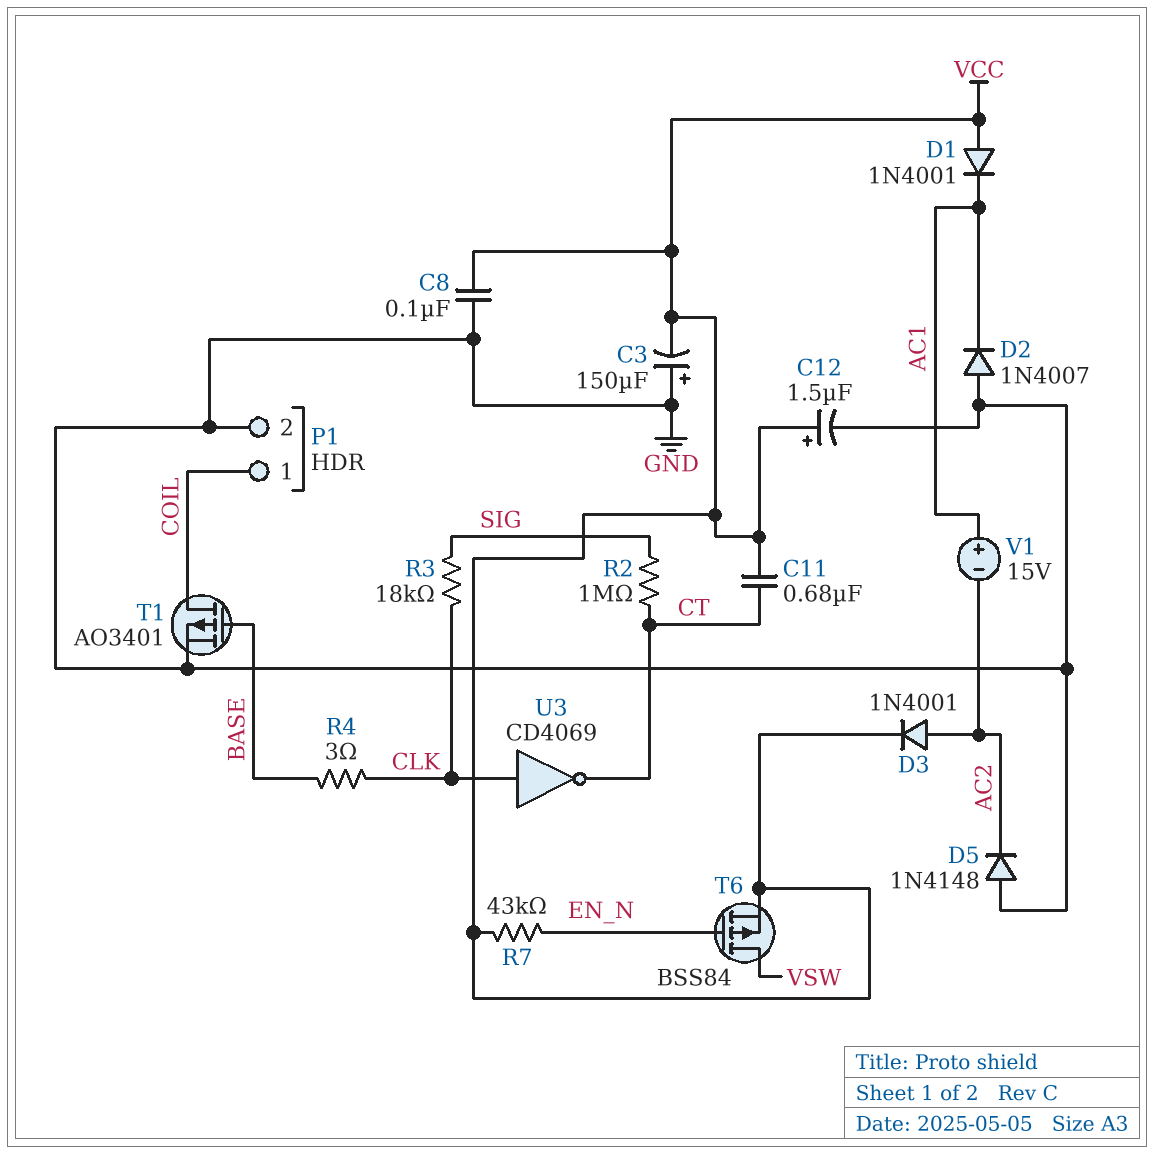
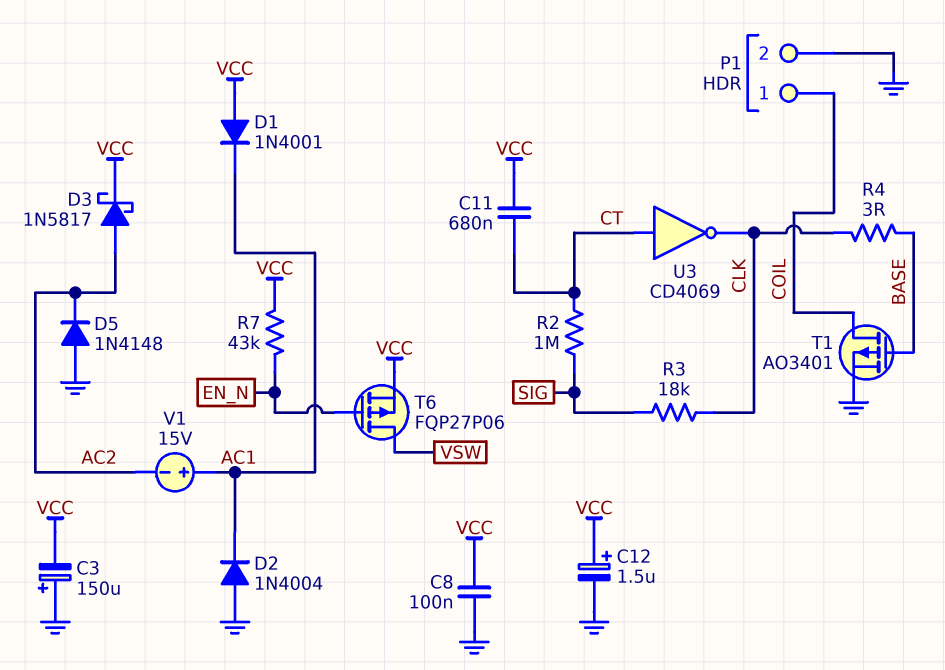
D2: diode 1N4007 (A GND, K AC1) -> diode 1N4004 (A GND, K AC1)
D3: diode 1N4001 (A AC2, K VCC) -> schottky 1N5817 (A AC2, K VCC)
T6: PMOS BSS84 (G EN_N, D VSW, S VCC) -> PMOS FQP27P06 (G EN_N, D VSW, S VCC)
U3: NOT CD4069 (in CLK, out CT) -> NOT CD4069 (in CT, out CLK)

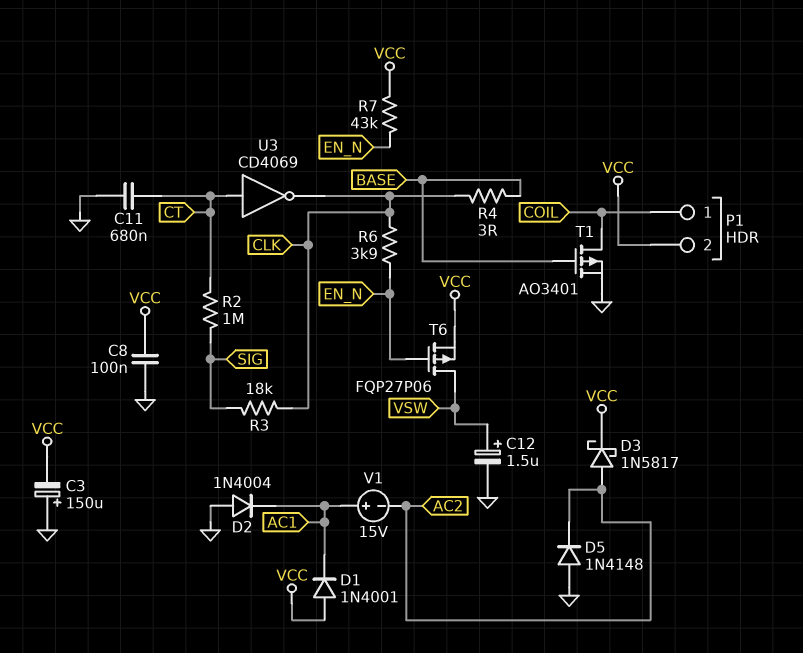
C11: 680nF (CT, VCC) -> 680nF (CT, GND)
C12: 1.5uF (plus VCC, minus GND) -> 1.5uF (plus VSW, minus GND)
P1 pin 2: GND -> VCC
R6: none -> 3.9k (CLK, EN_N)

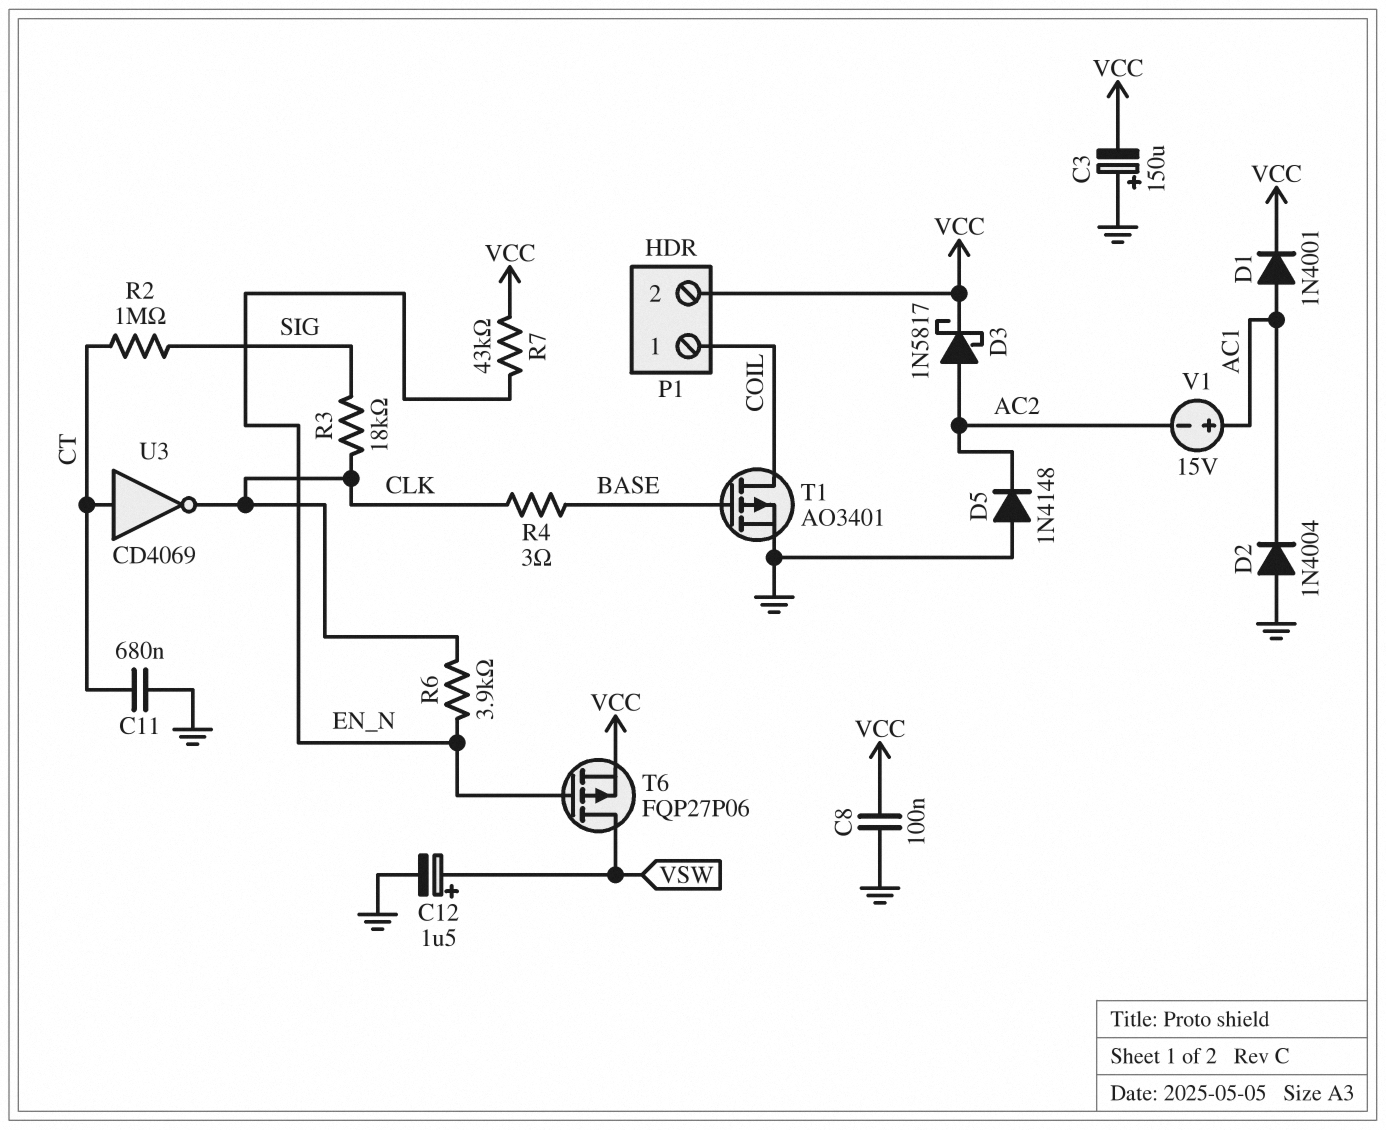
D1: diode 1N4001 (A VCC, K AC1) -> diode 1N4001 (A AC1, K VCC)

